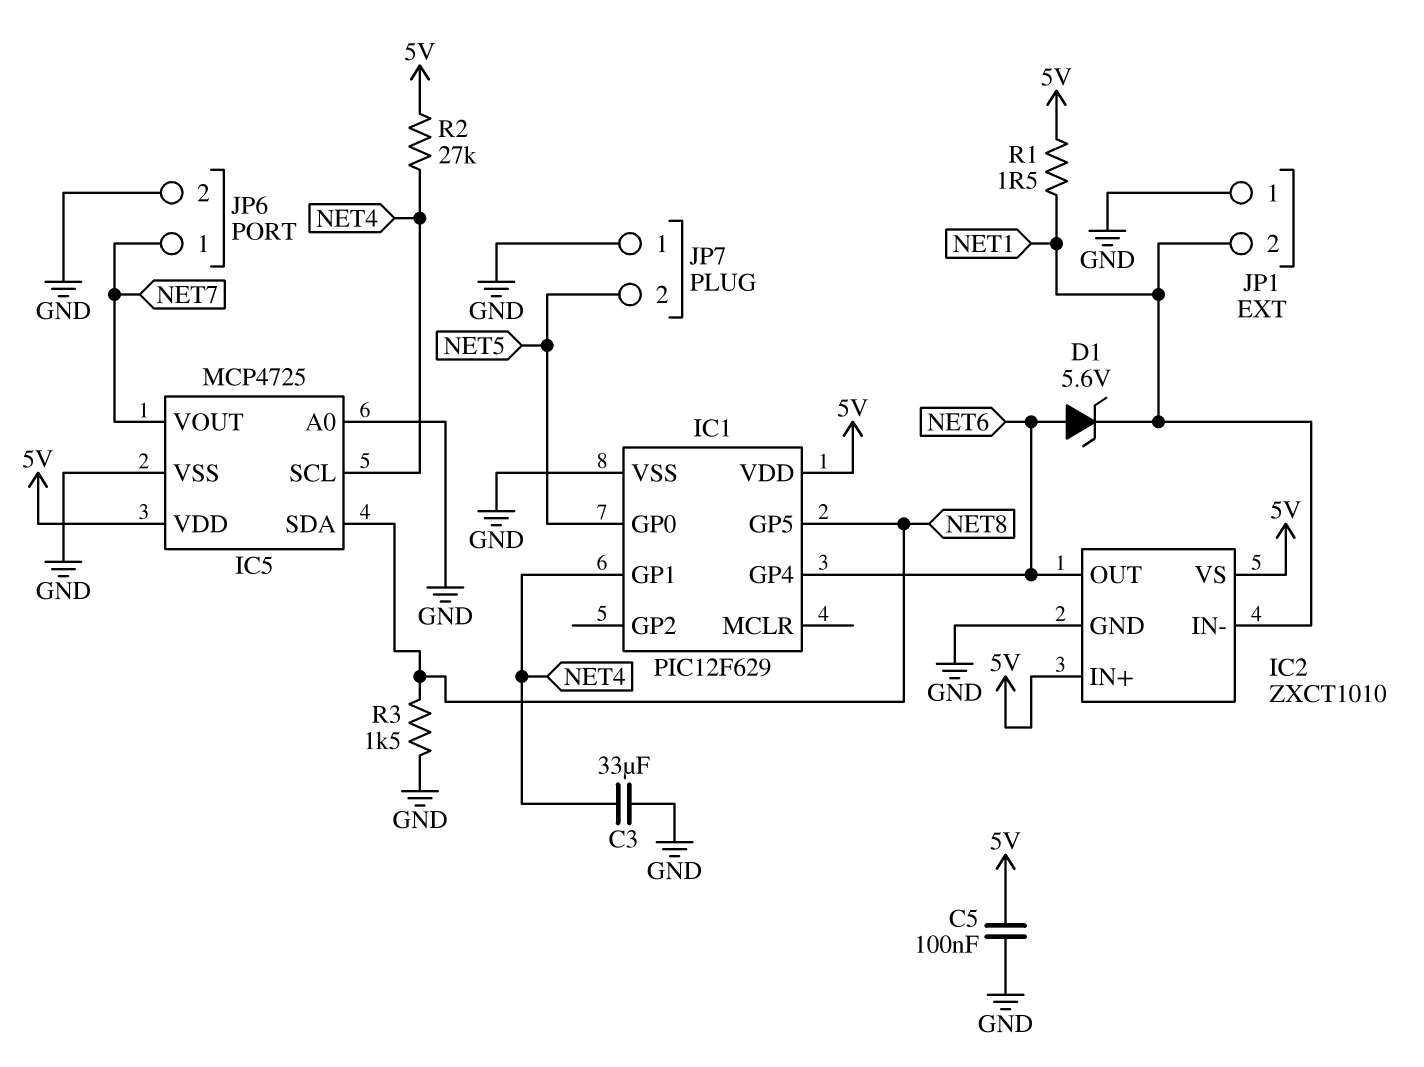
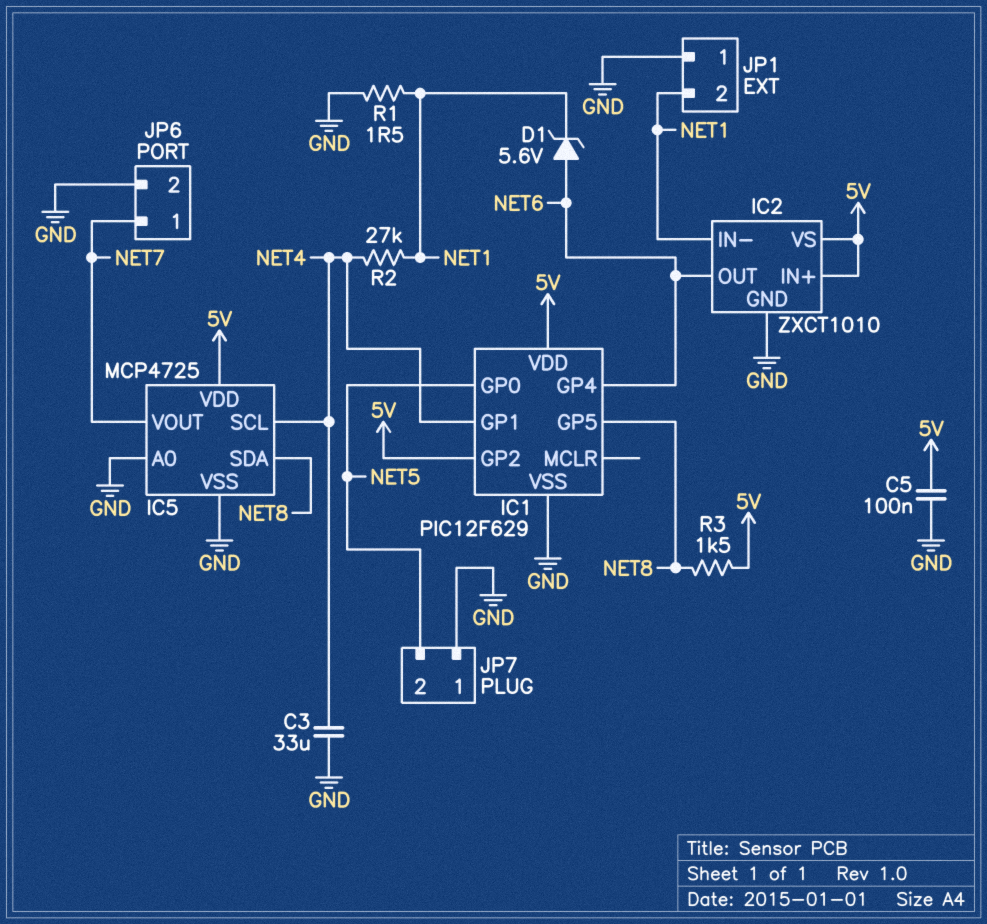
IC1 pin GP2: none -> 5V
R1: 1.5 (5V, NET1) -> 1.5 (GND, NET1)
R2: 27k (5V, NET4) -> 27k (NET1, NET4)
R3: 1.5k (GND, NET8) -> 1.5k (5V, NET8)

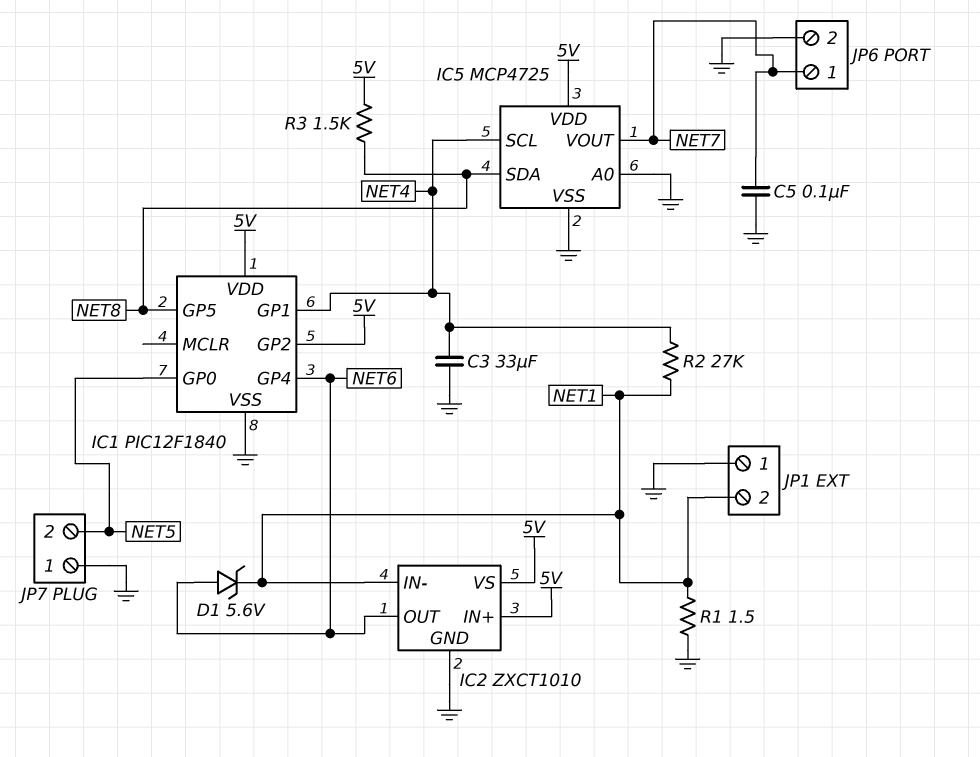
C5: 100nF (5V, GND) -> 100nF (GND, NET7)
IC1: PIC12F629 -> PIC12F1840

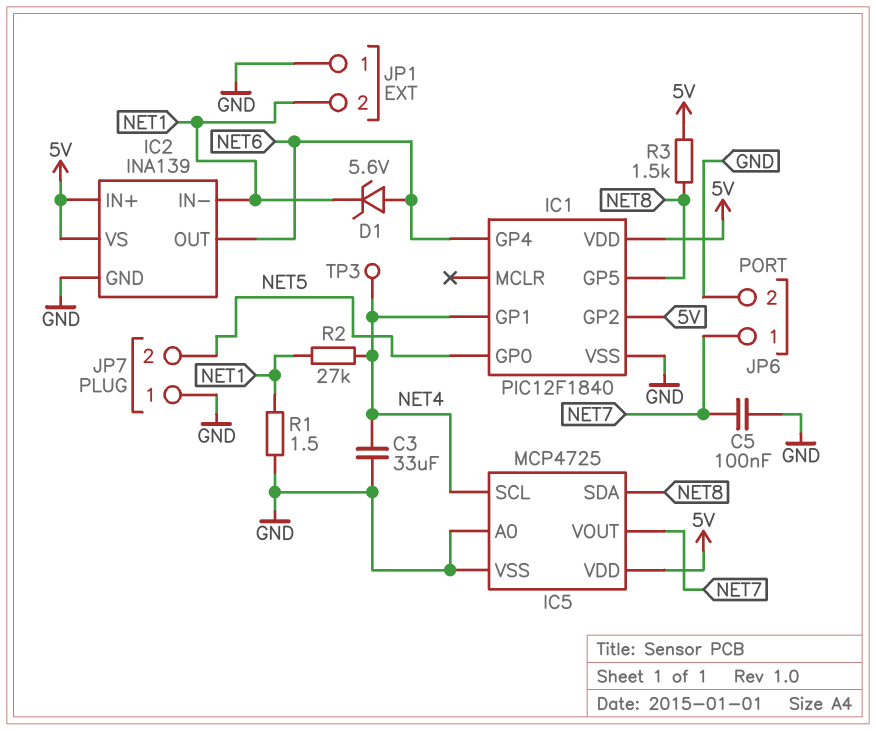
IC2: ZXCT1010 -> INA139
TP3: none -> test point (NET4)

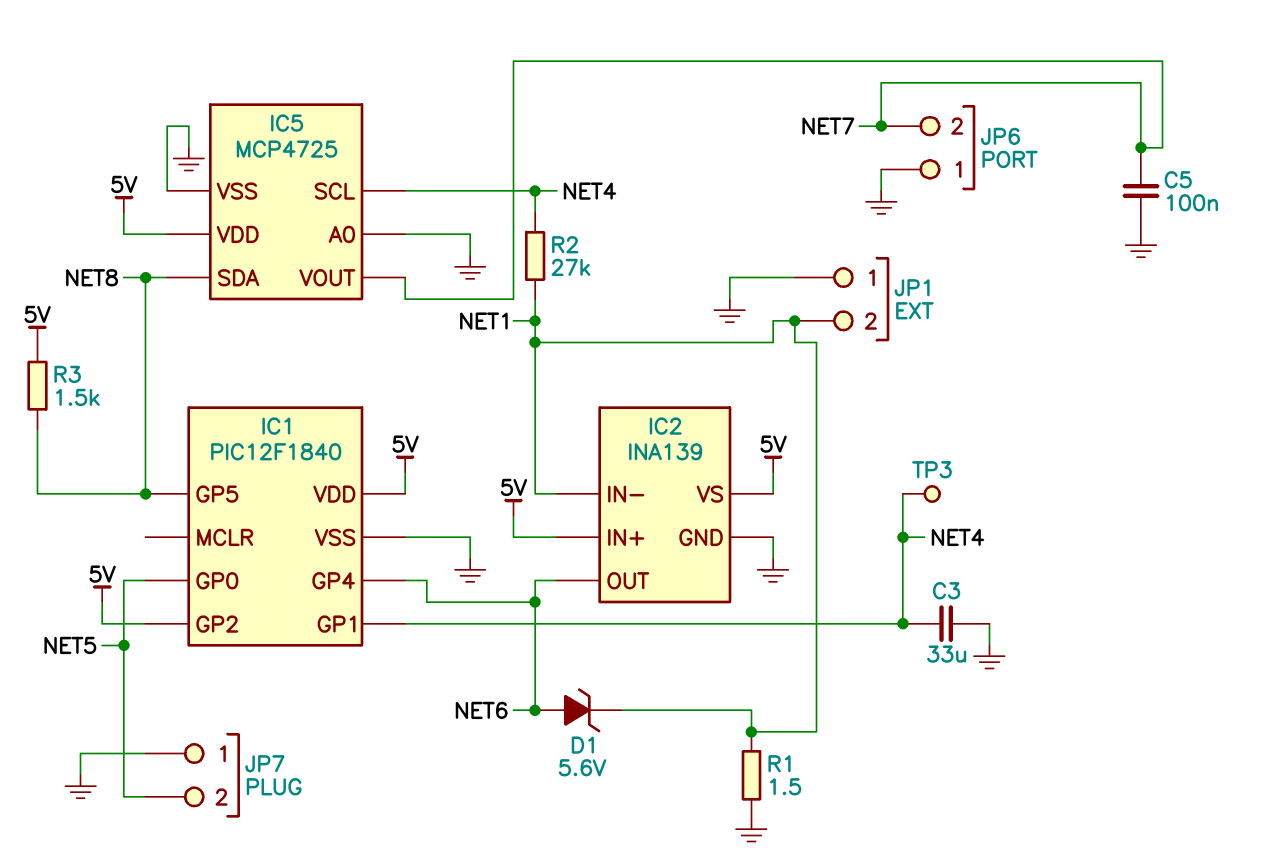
JP6 pin 1: NET7 -> GND
JP6 pin 2: GND -> NET7

